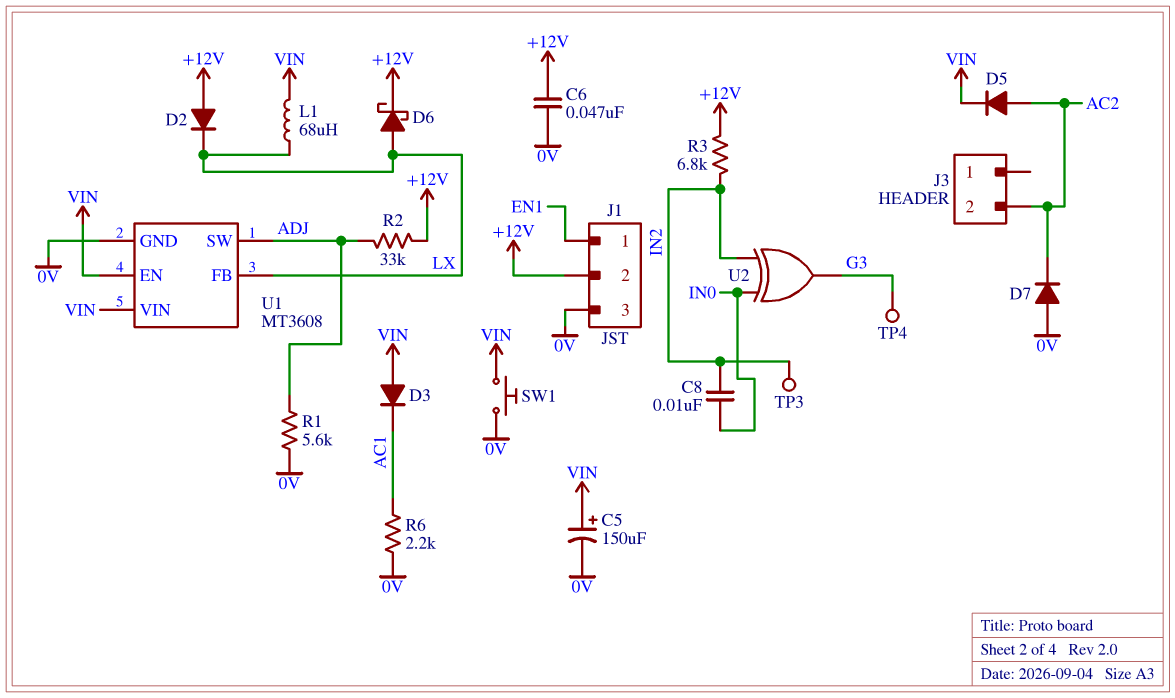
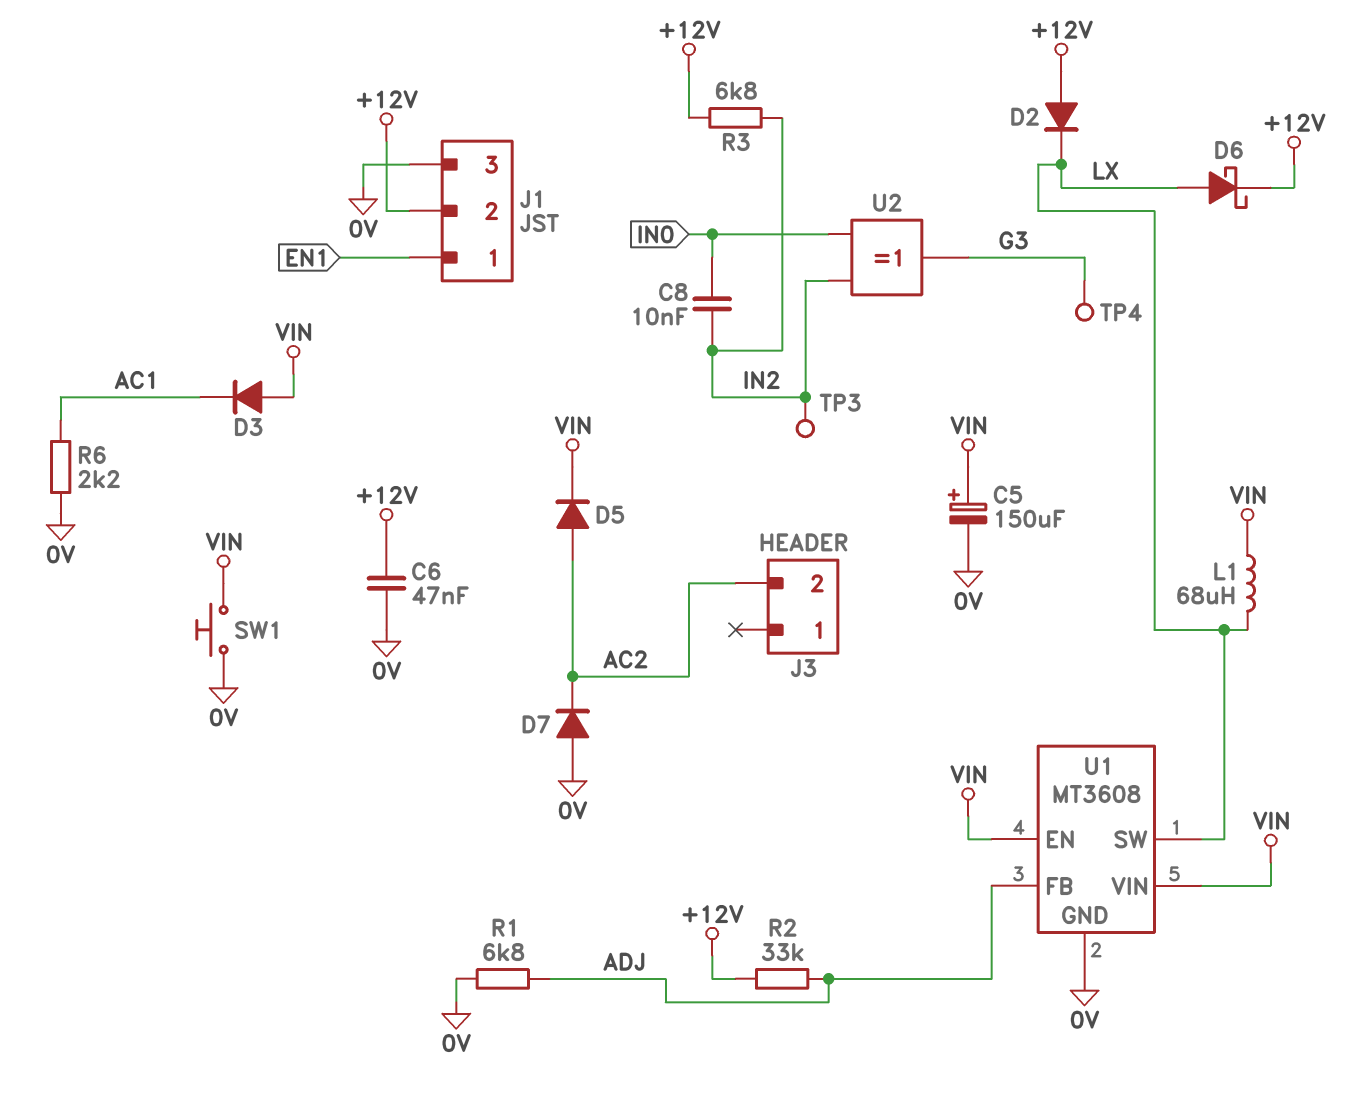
R1: 5.6k (0V, ADJ) -> 6.8k (0V, ADJ)
U1 pin FB: LX -> ADJ
U1 pin SW: ADJ -> LX

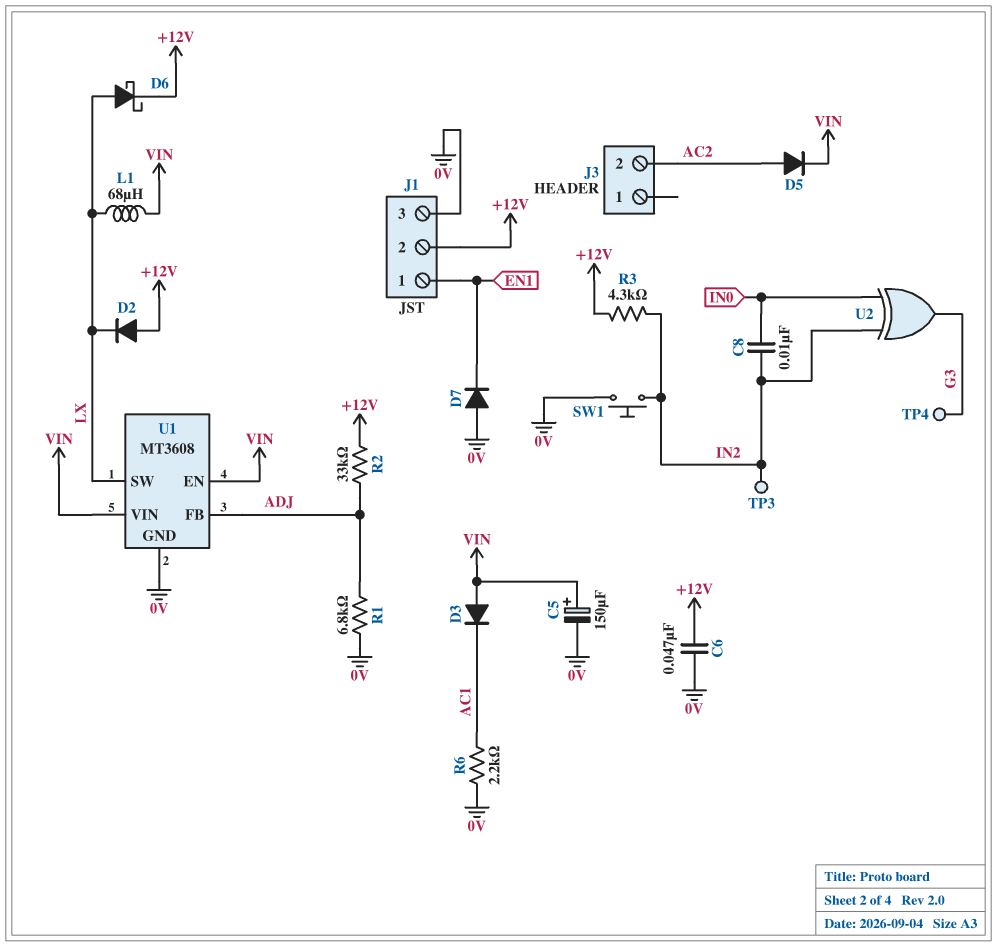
D7: diode (A 0V, K AC2) -> diode (A 0V, K EN1)
R3: 6.8k (+12V, IN2) -> 4.3k (+12V, IN2)
SW1: button (0V, VIN) -> button (0V, IN2)

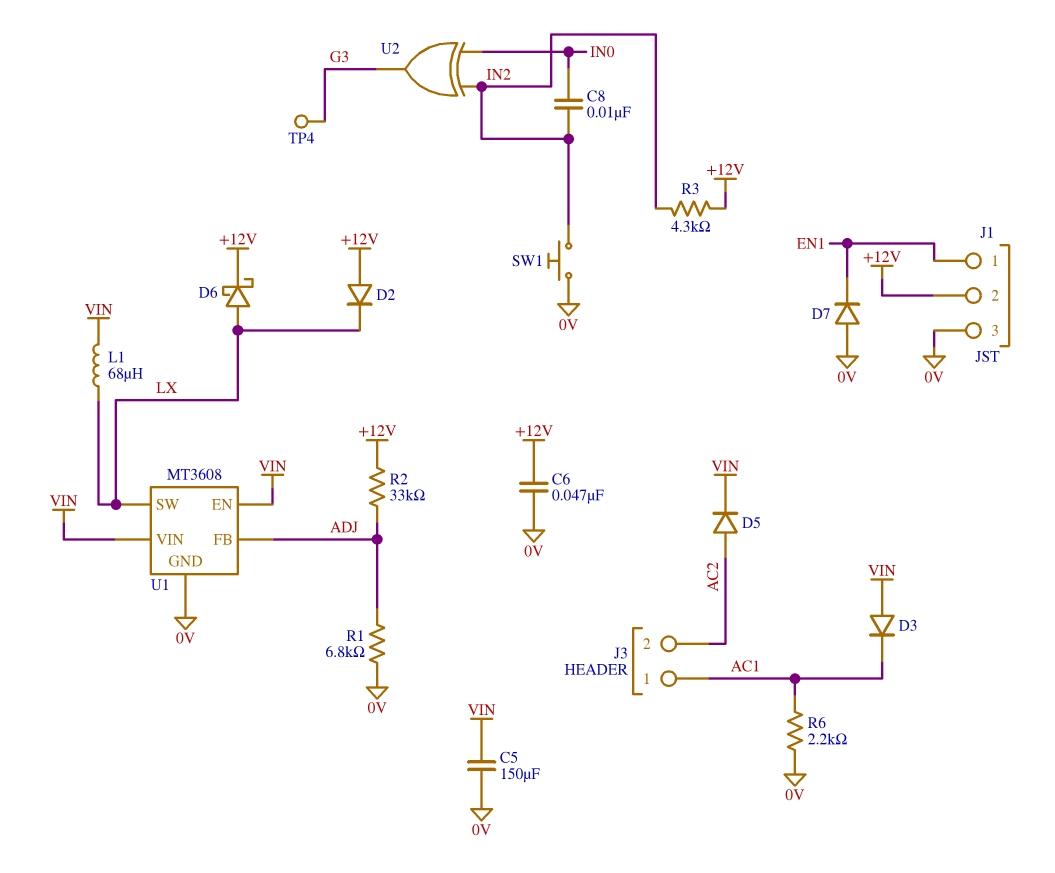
C5: 150uF (plus VIN, minus 0V) -> 150uF (0V, VIN)
J3 pin 1: none -> AC1
TP3: test point (IN2) -> none

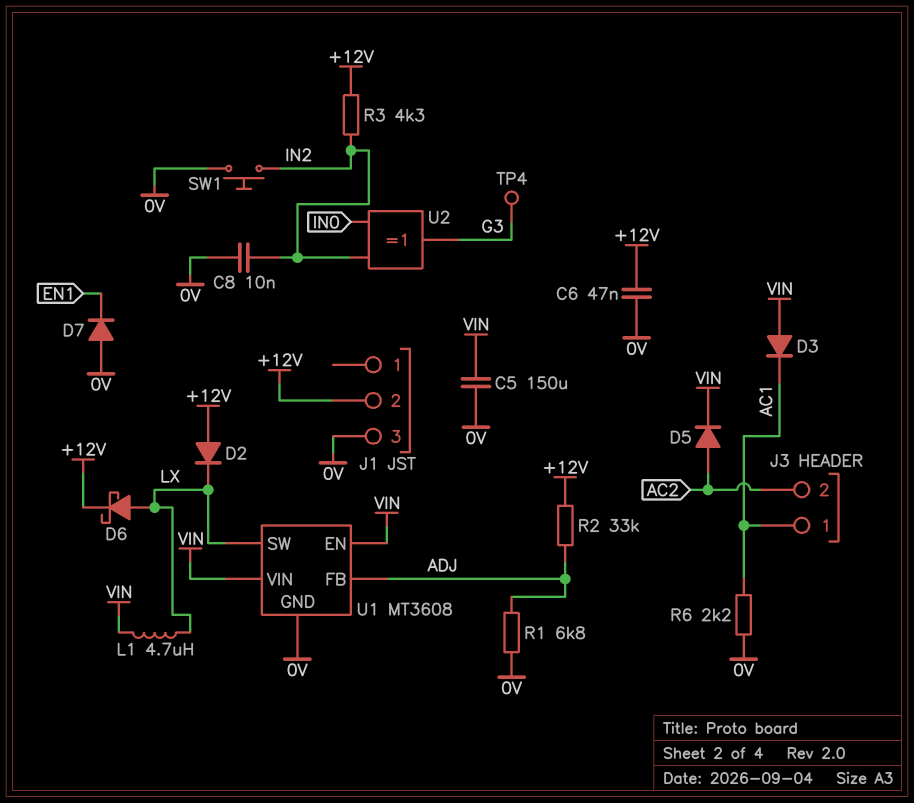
C8: 10nF (IN0, IN2) -> 10nF (0V, IN2)
J1 pin 1: EN1 -> none
L1: 68uH (LX, VIN) -> 4.7uH (LX, VIN)

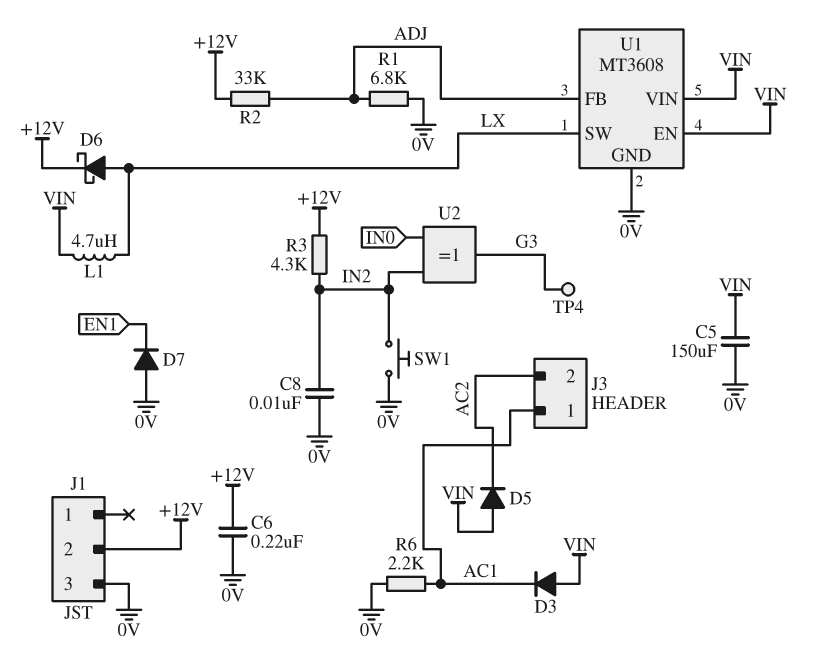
C6: 47nF (+12V, 0V) -> 220nF (+12V, 0V)
D2: diode (A +12V, K LX) -> none
D5: diode (A AC2, K VIN) -> diode (A VIN, K AC2)

